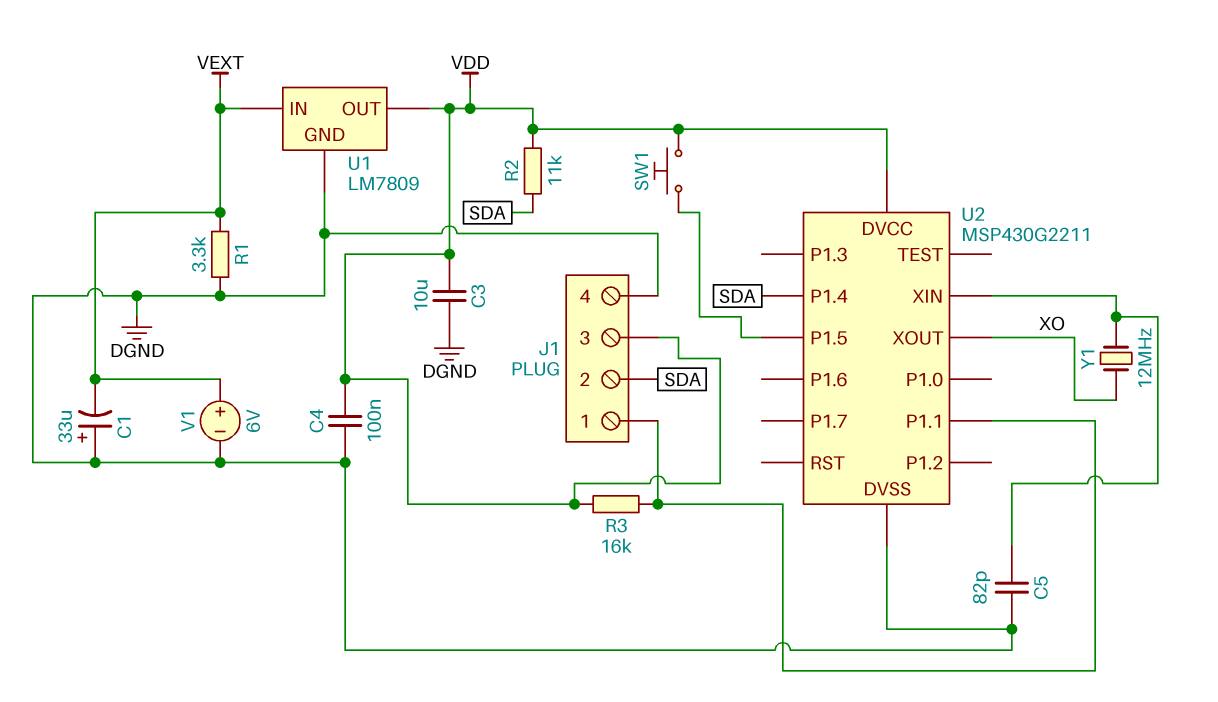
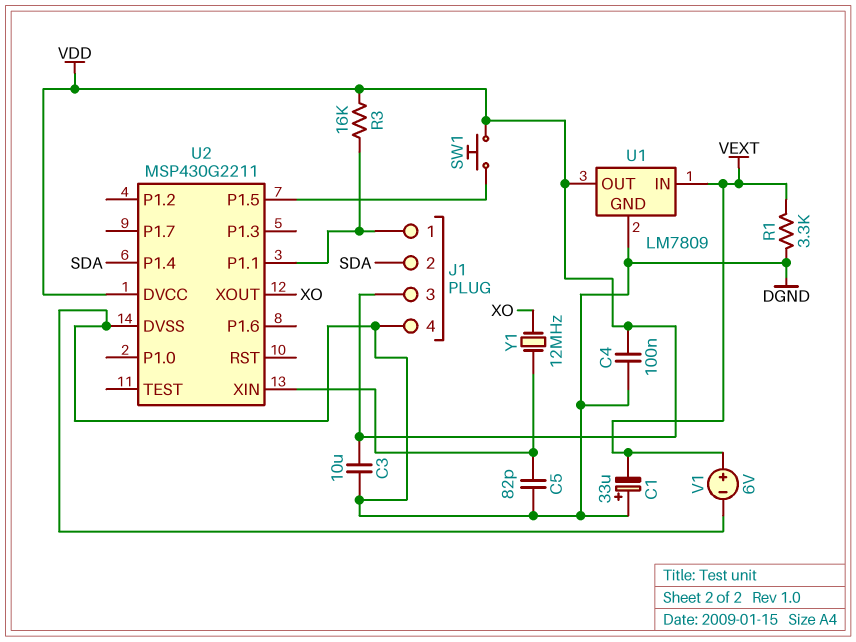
R2: 11k (SDA, VDD) -> none

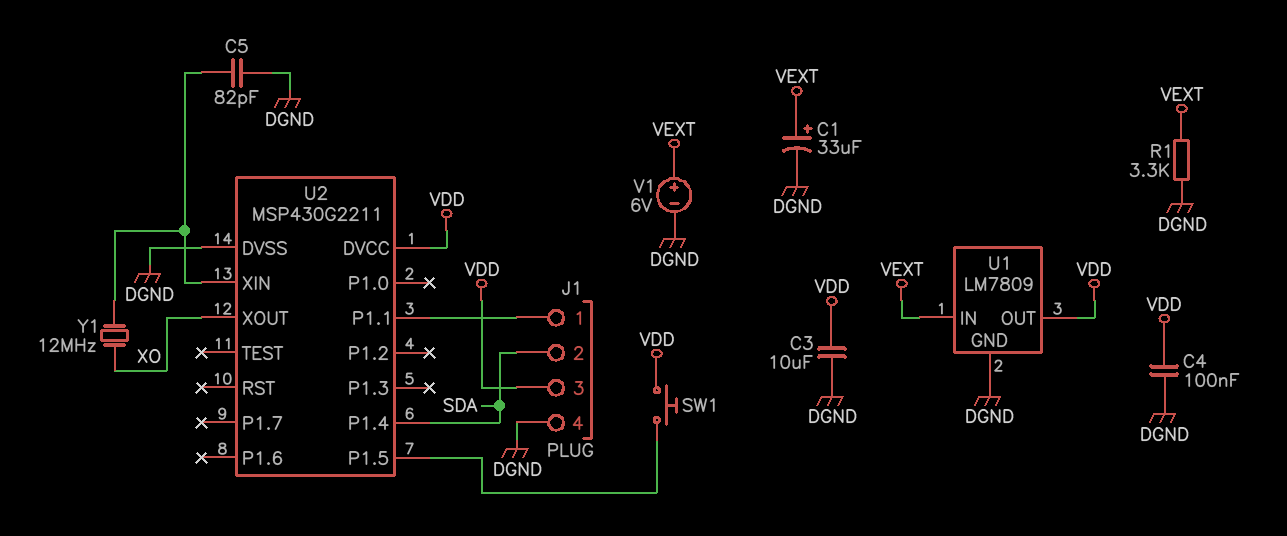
C1: 33uF (plus DGND, minus VEXT) -> 33uF (plus VEXT, minus DGND)
R3: 16k (J1/1, VDD) -> none

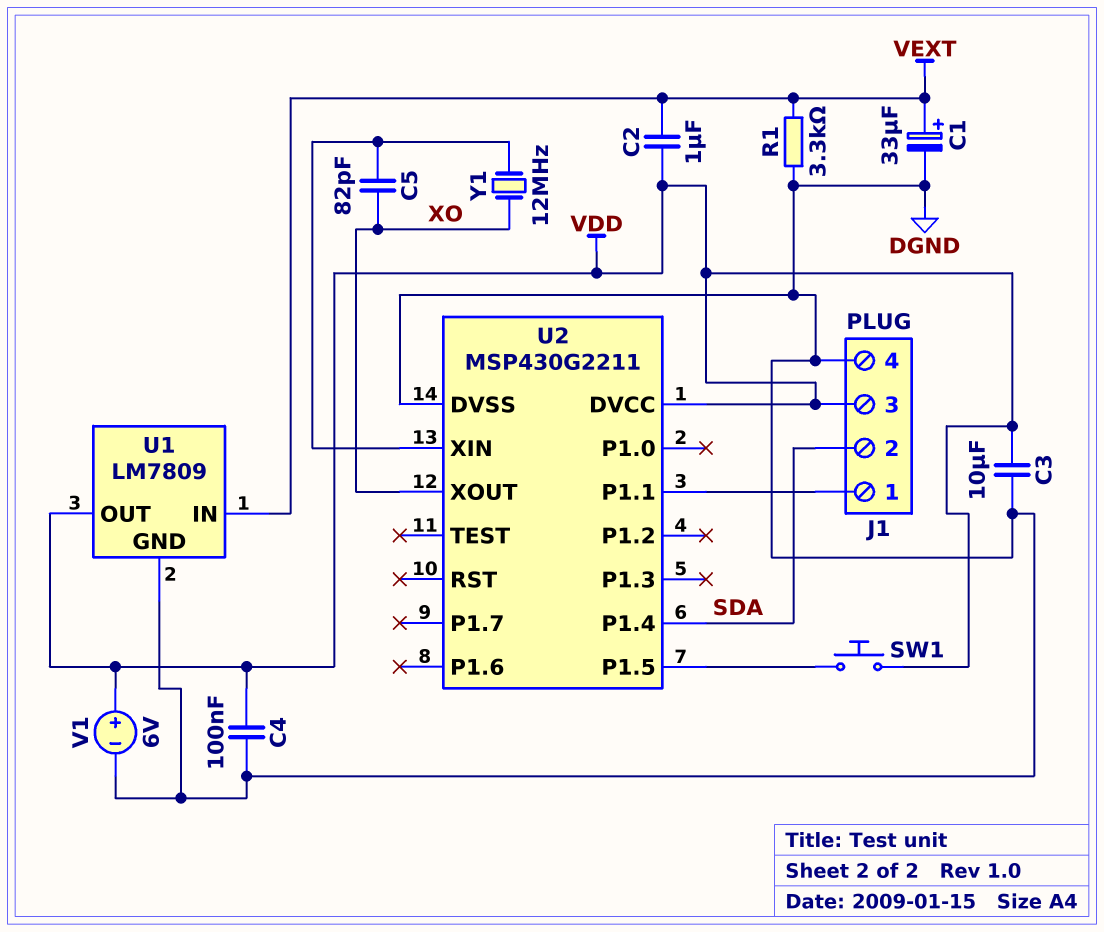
C2: none -> 1uF (VDD, VEXT)
C5: 82pF (DGND, U2/XIN) -> 82pF (U2/XIN, XO)
V1: 6V (plus VEXT, minus DGND) -> 6V (plus VDD, minus DGND)

